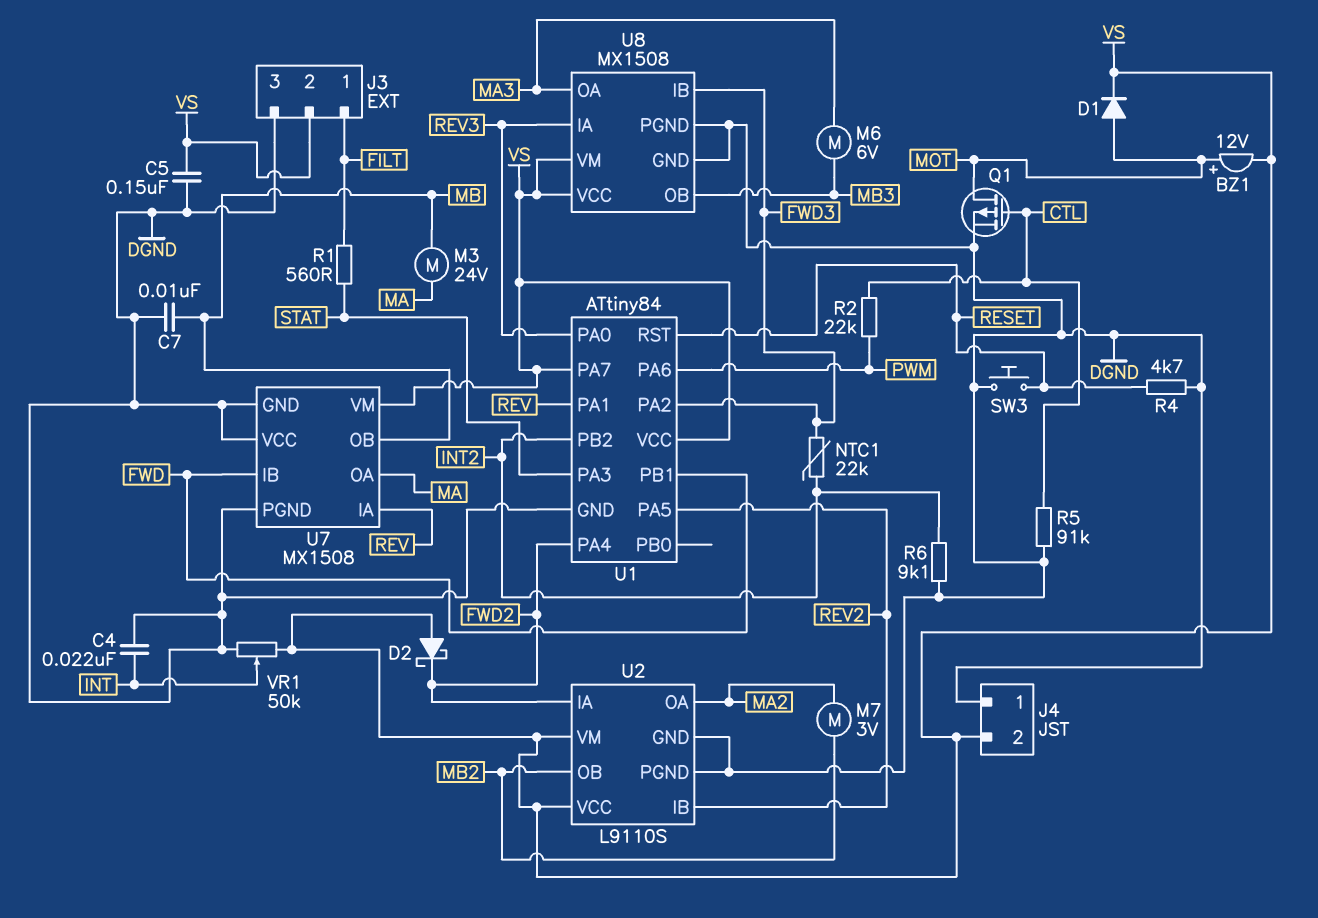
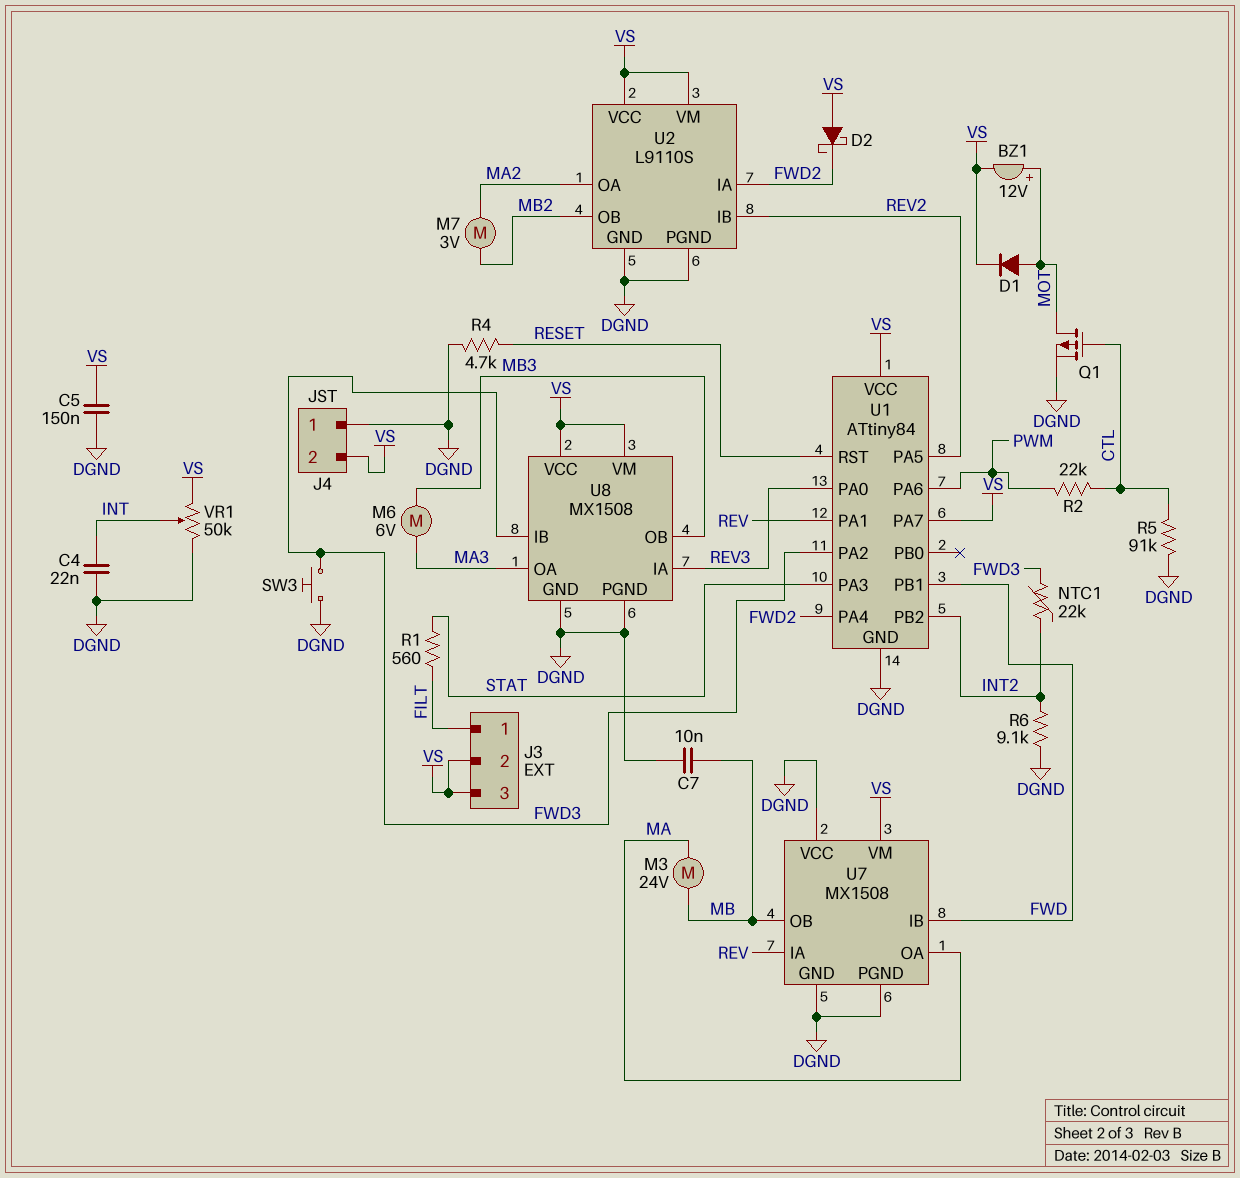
J3 pin 3: DGND -> VS
SW3: button (DGND, RESET) -> button (DGND, FWD3)

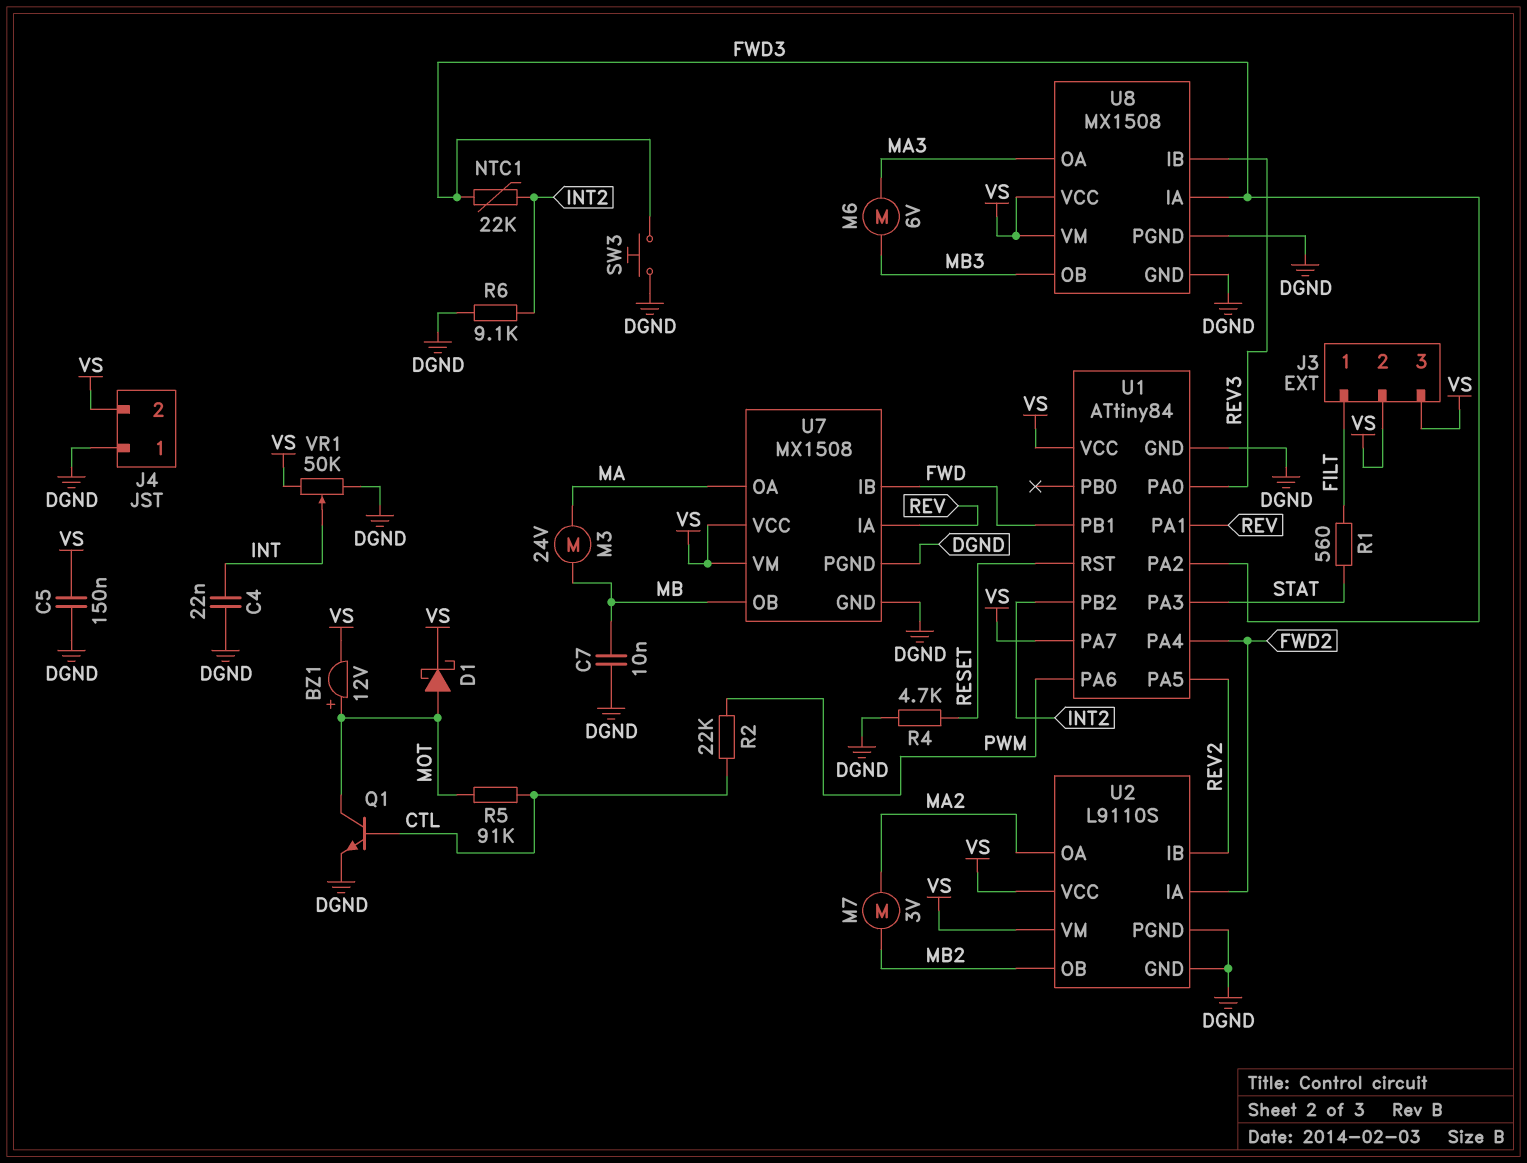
D1: diode (A MOT, K VS) -> schottky (A MOT, K VS)
D2: schottky (A VS, K FWD2) -> none
Q1: PMOS (G CTL, D MOT, S DGND) -> NPN (B CTL, C MOT, E DGND)
R5: 91k (CTL, DGND) -> 91k (CTL, MOT)
U7 pin VCC: DGND -> VS
U8 pin IA: REV3 -> FWD3
U8 pin IB: FWD3 -> REV3

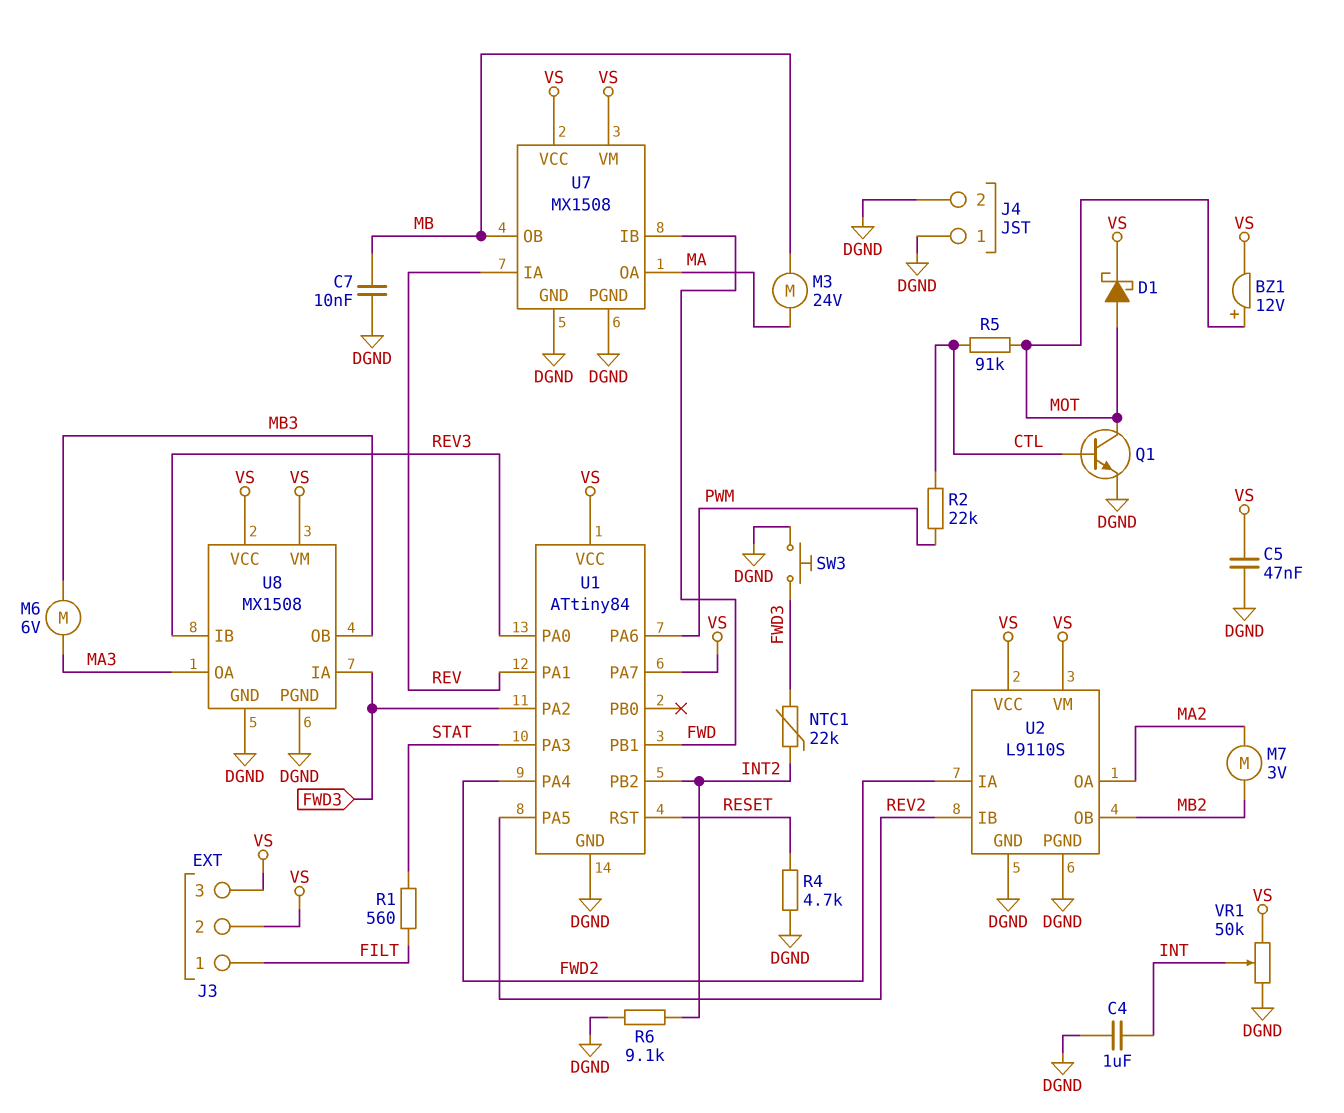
C4: 22nF (DGND, INT) -> 1uF (DGND, INT)
C5: 150nF (DGND, VS) -> 47nF (DGND, VS)
J4 pin 2: VS -> DGND

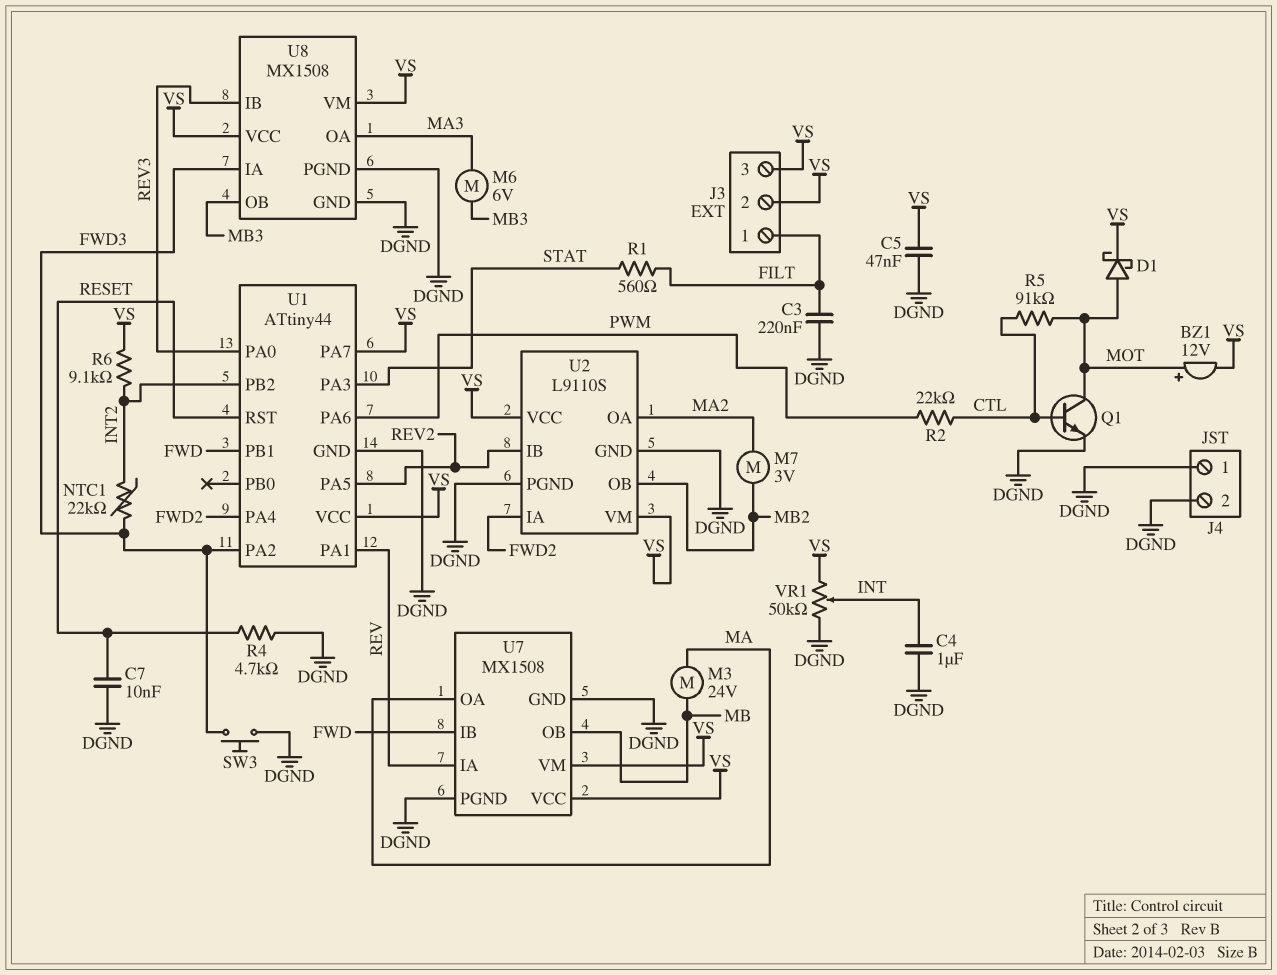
C3: none -> 220nF (DGND, FILT)
C7: 10nF (DGND, MB) -> 10nF (DGND, RESET)
R6: 9.1k (DGND, INT2) -> 9.1k (INT2, VS)
U1: ATtiny84 -> ATtiny44

